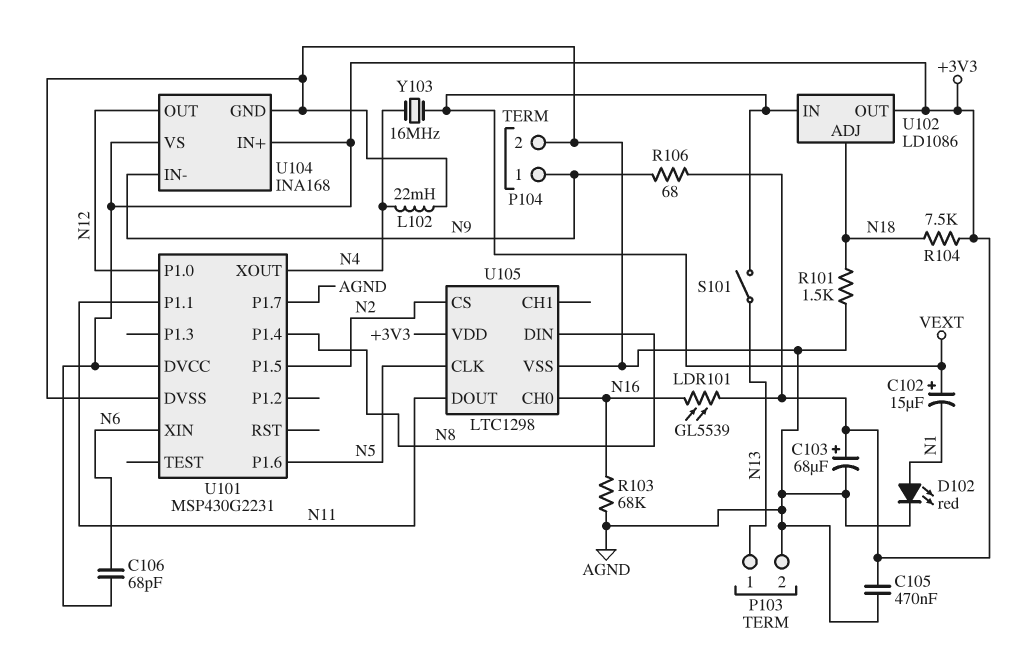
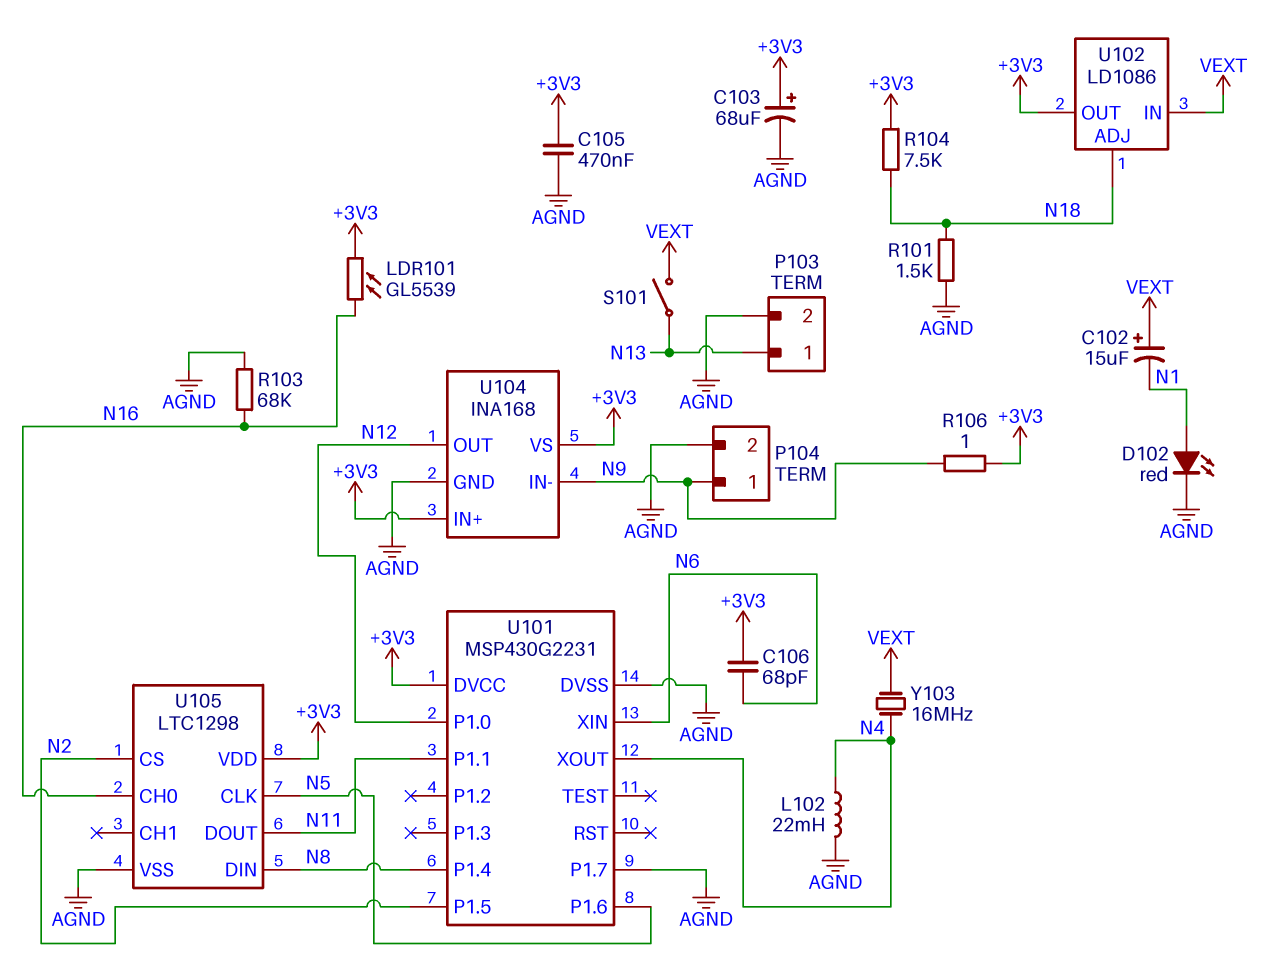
R106: 68 (+3V3, N9) -> 1 (+3V3, N9)

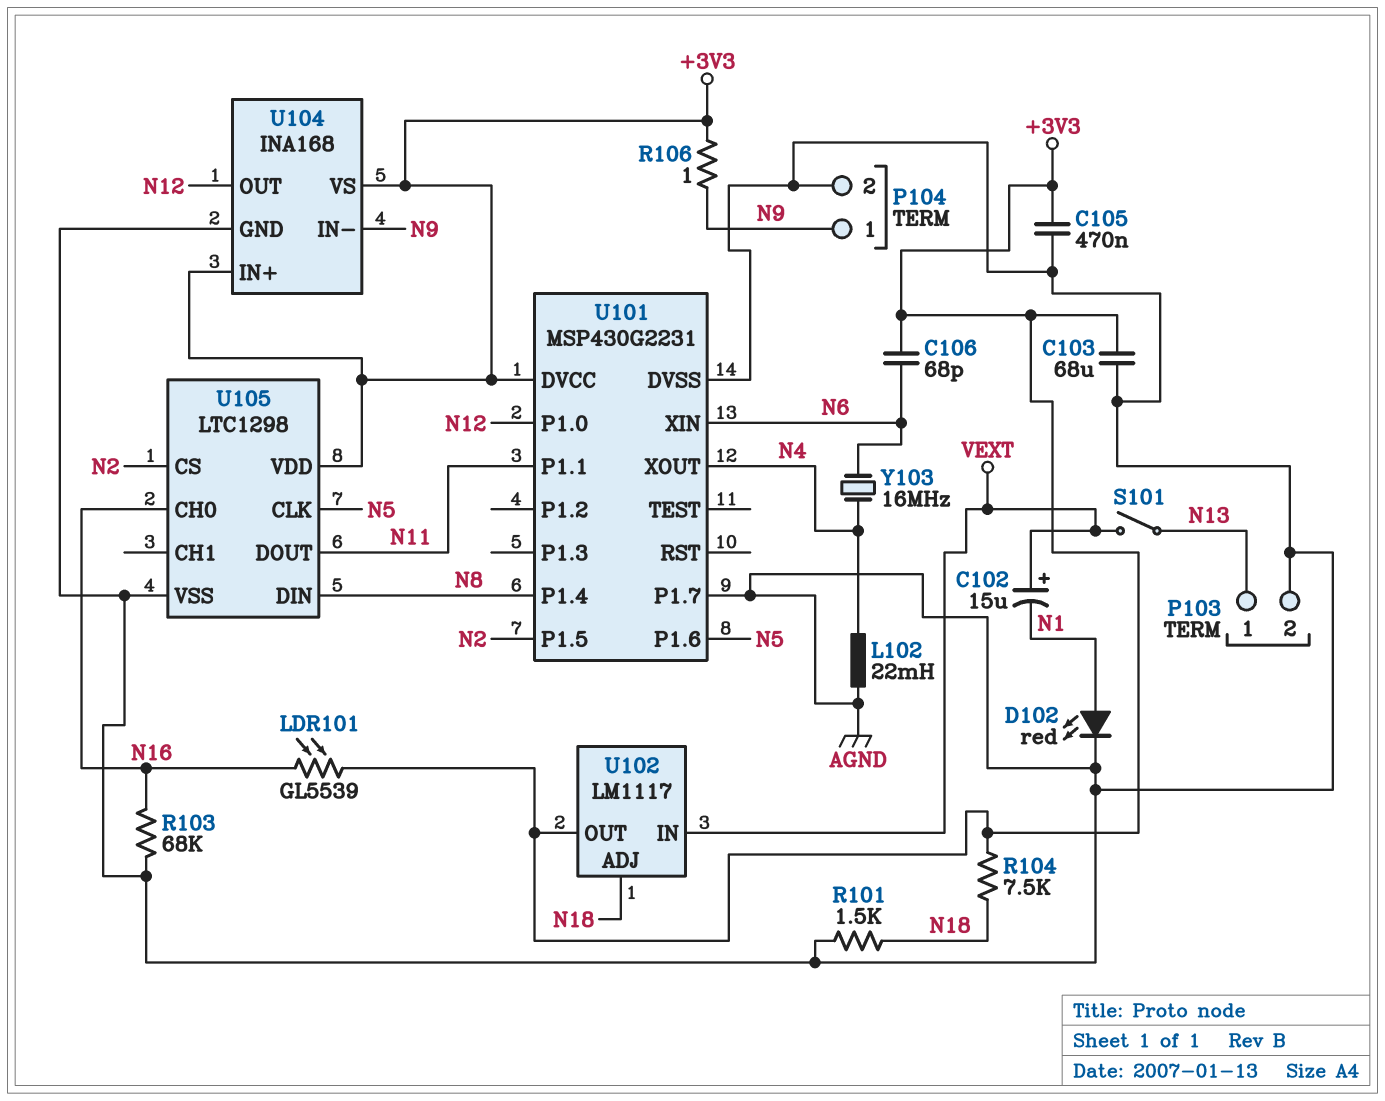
C103: 68uF (plus +3V3, minus AGND) -> 68uF (+3V3, AGND)
U102: LD1086 -> LM1117
Y103: 16MHz (N4, VEXT) -> 16MHz (N4, N6)

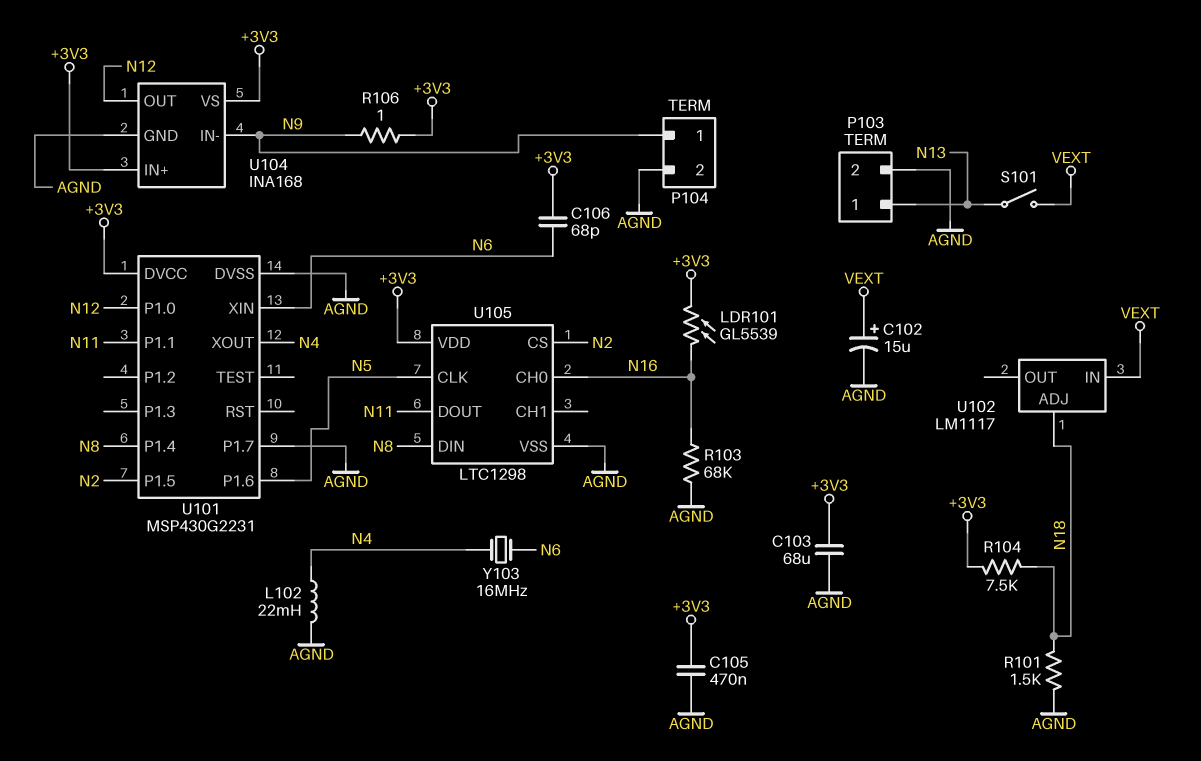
C102: 15uF (plus VEXT, minus N1) -> 15uF (plus VEXT, minus AGND)
D102: LED red (A N1, K AGND) -> none
U102 pin OUT: +3V3 -> none

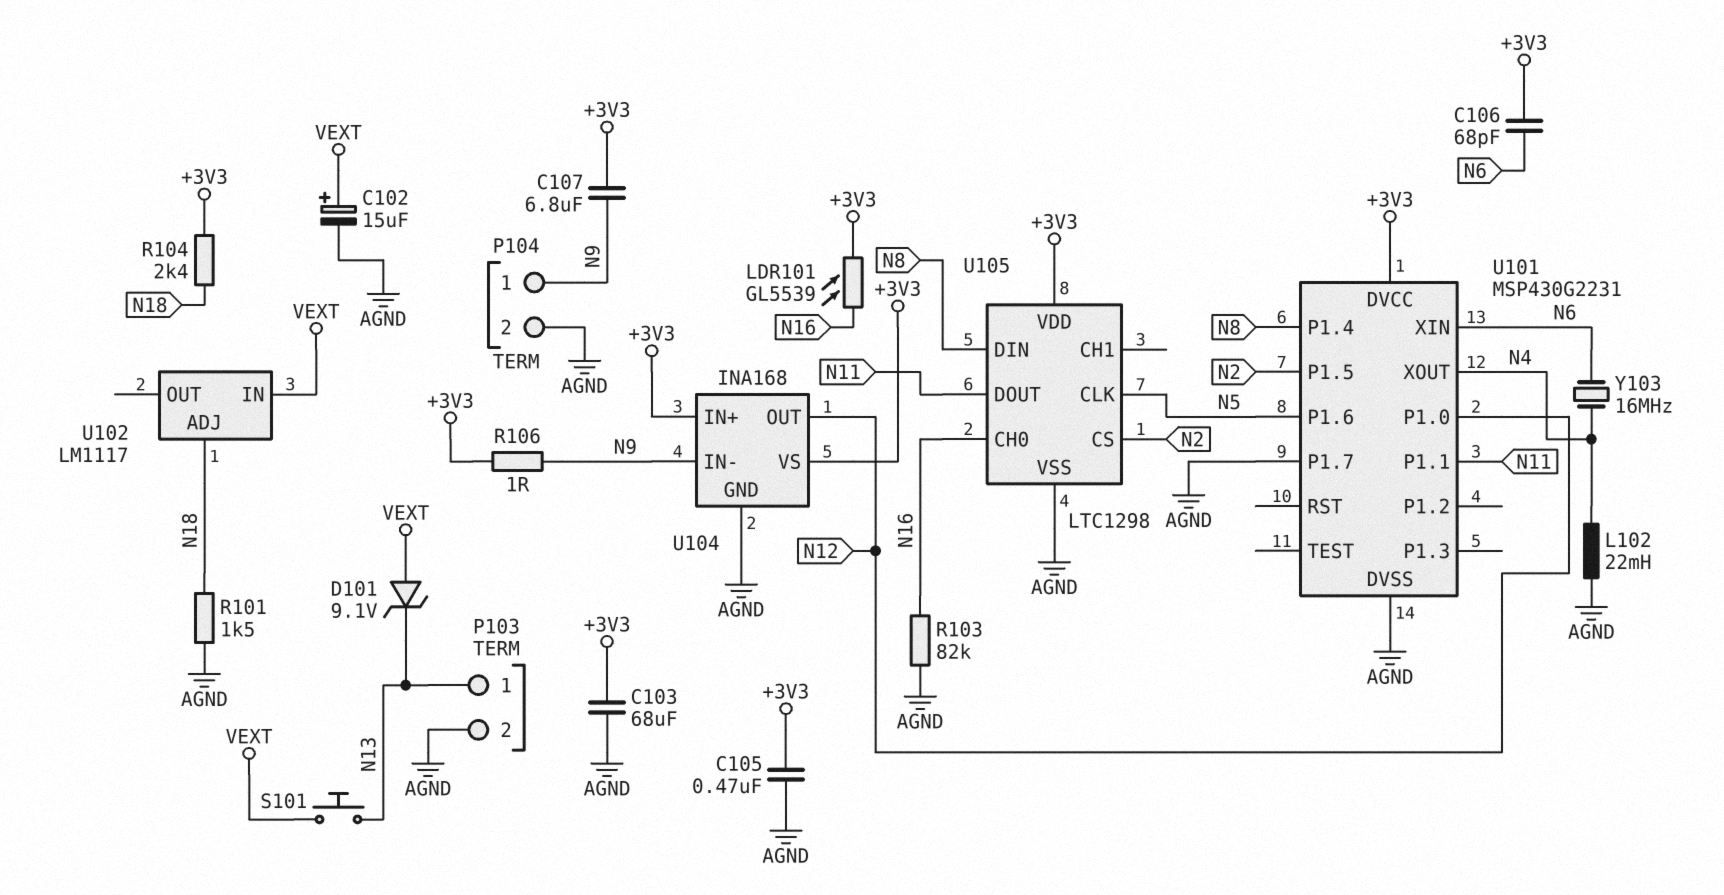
C107: none -> 6.8uF (+3V3, N9)
D101: none -> zener 9.1V (A VEXT, K N13)
R103: 68k (AGND, N16) -> 82k (AGND, N16)
R104: 7.5k (+3V3, N18) -> 2.4k (+3V3, N18)
S101: switch (N13, VEXT) -> button (N13, VEXT)

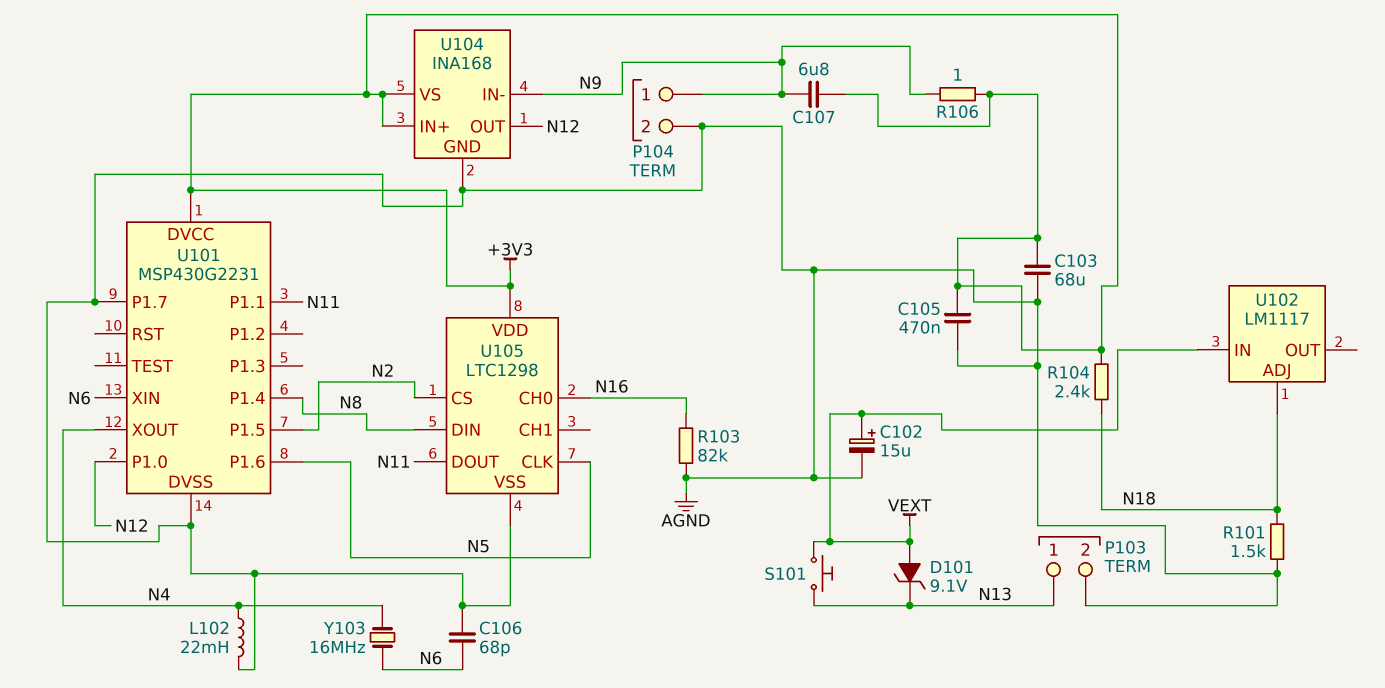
C106: 68pF (+3V3, N6) -> 68pF (AGND, N6)
LDR101: GL5539 (+3V3, N16) -> none

